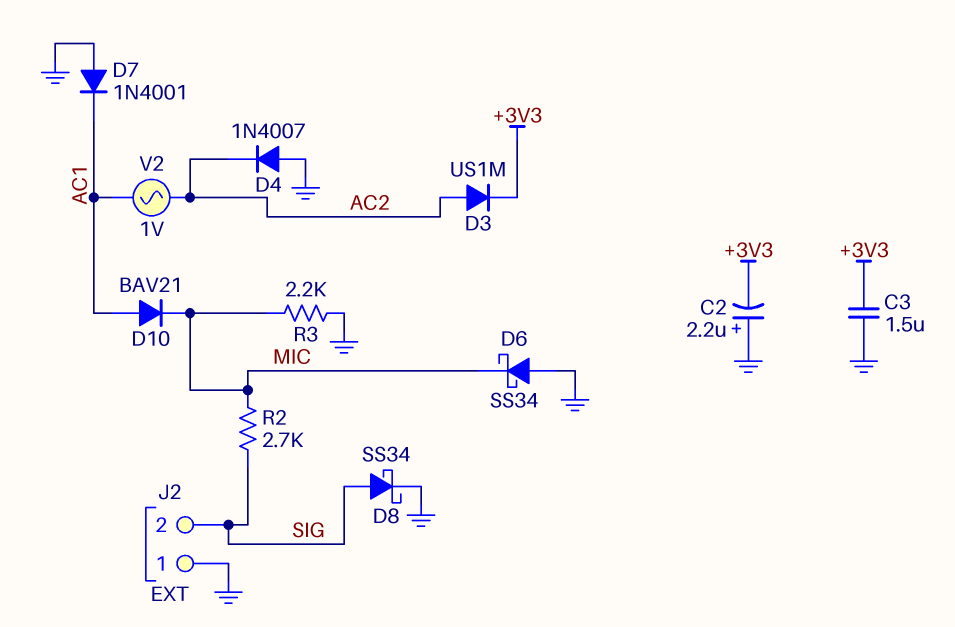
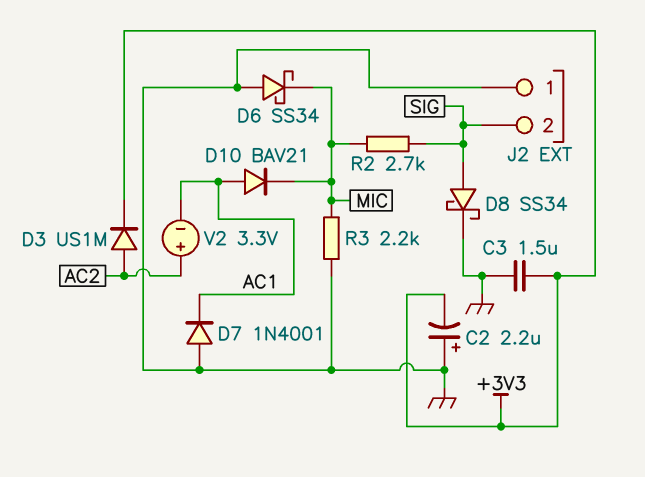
D4: diode 1N4007 (A GND, K AC2) -> none
V2: AC 1V (AC1, AC2) -> 3.3V (plus AC2, minus AC1)

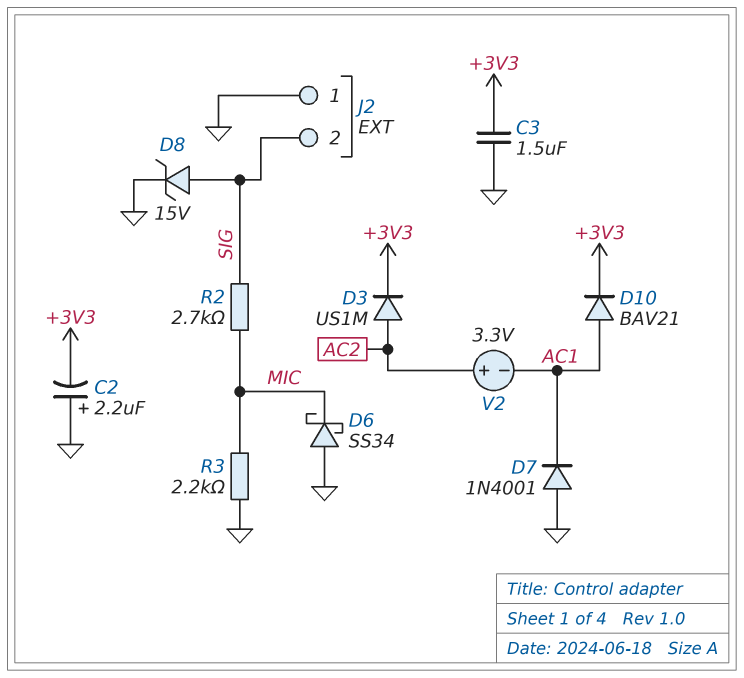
D8: schottky SS34 (A SIG, K GND) -> zener 15V (A SIG, K GND)
D10: diode BAV21 (A AC1, K MIC) -> diode BAV21 (A AC1, K +3V3)

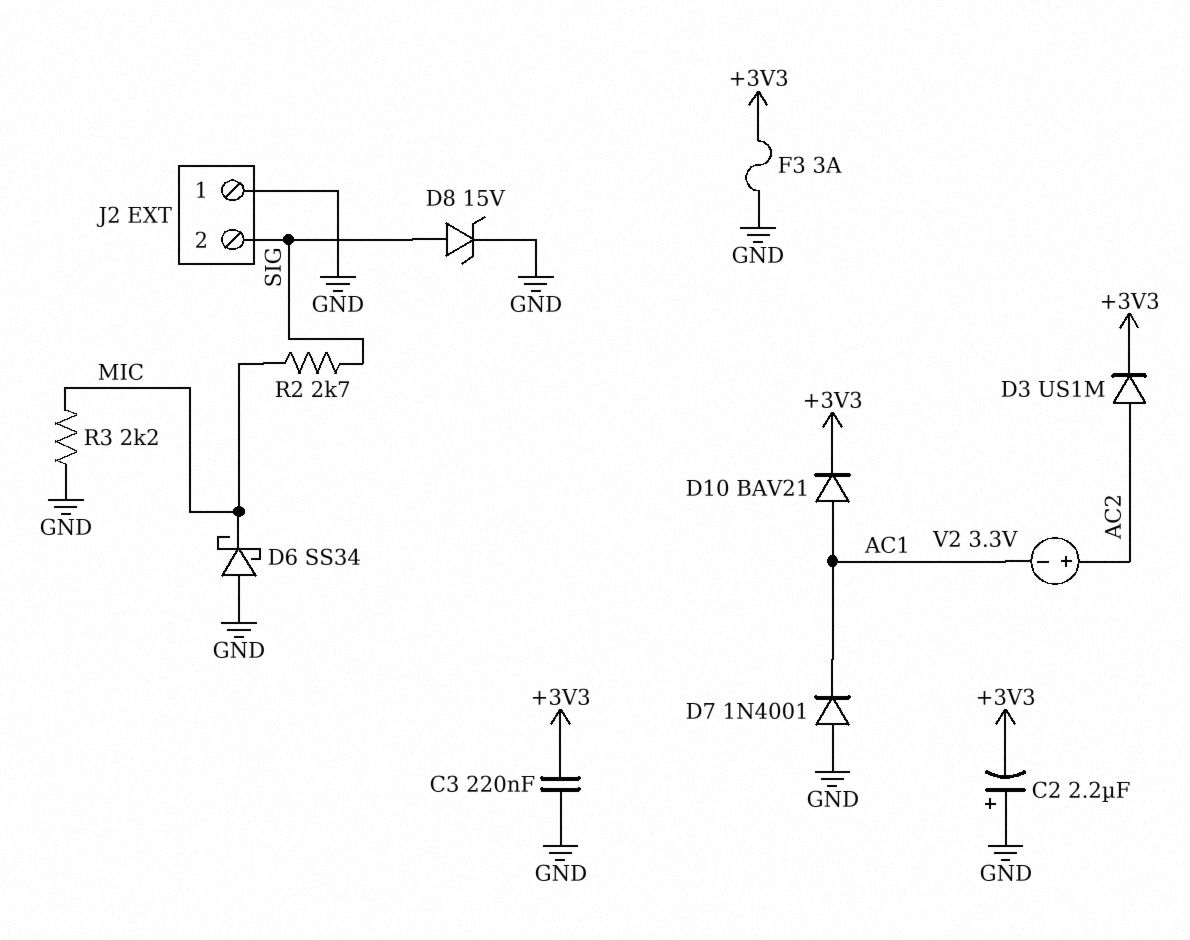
C3: 1.5uF (+3V3, GND) -> 220nF (+3V3, GND)
F3: none -> 3A (+3V3, GND)

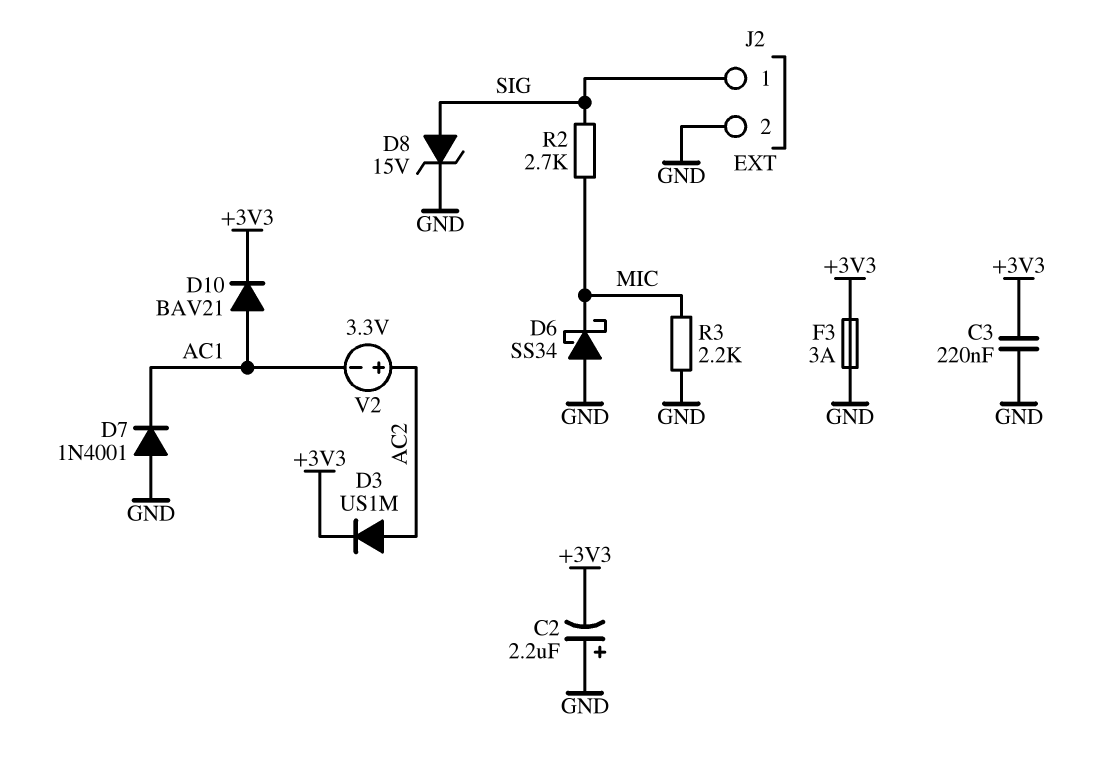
J2 pin 1: GND -> SIG
J2 pin 2: SIG -> GND

